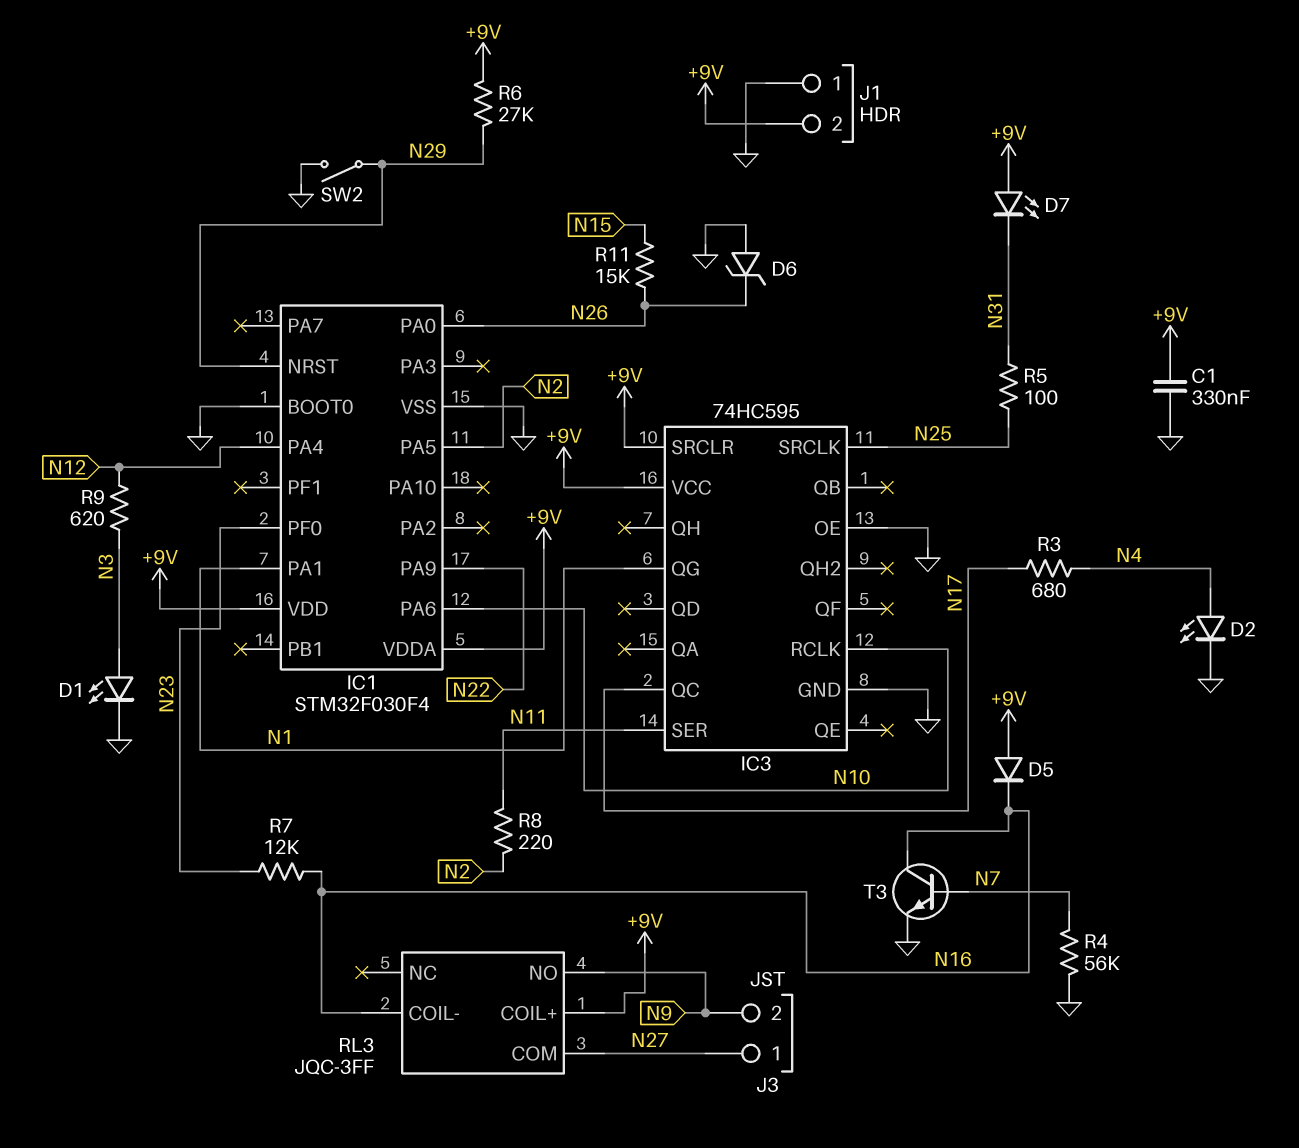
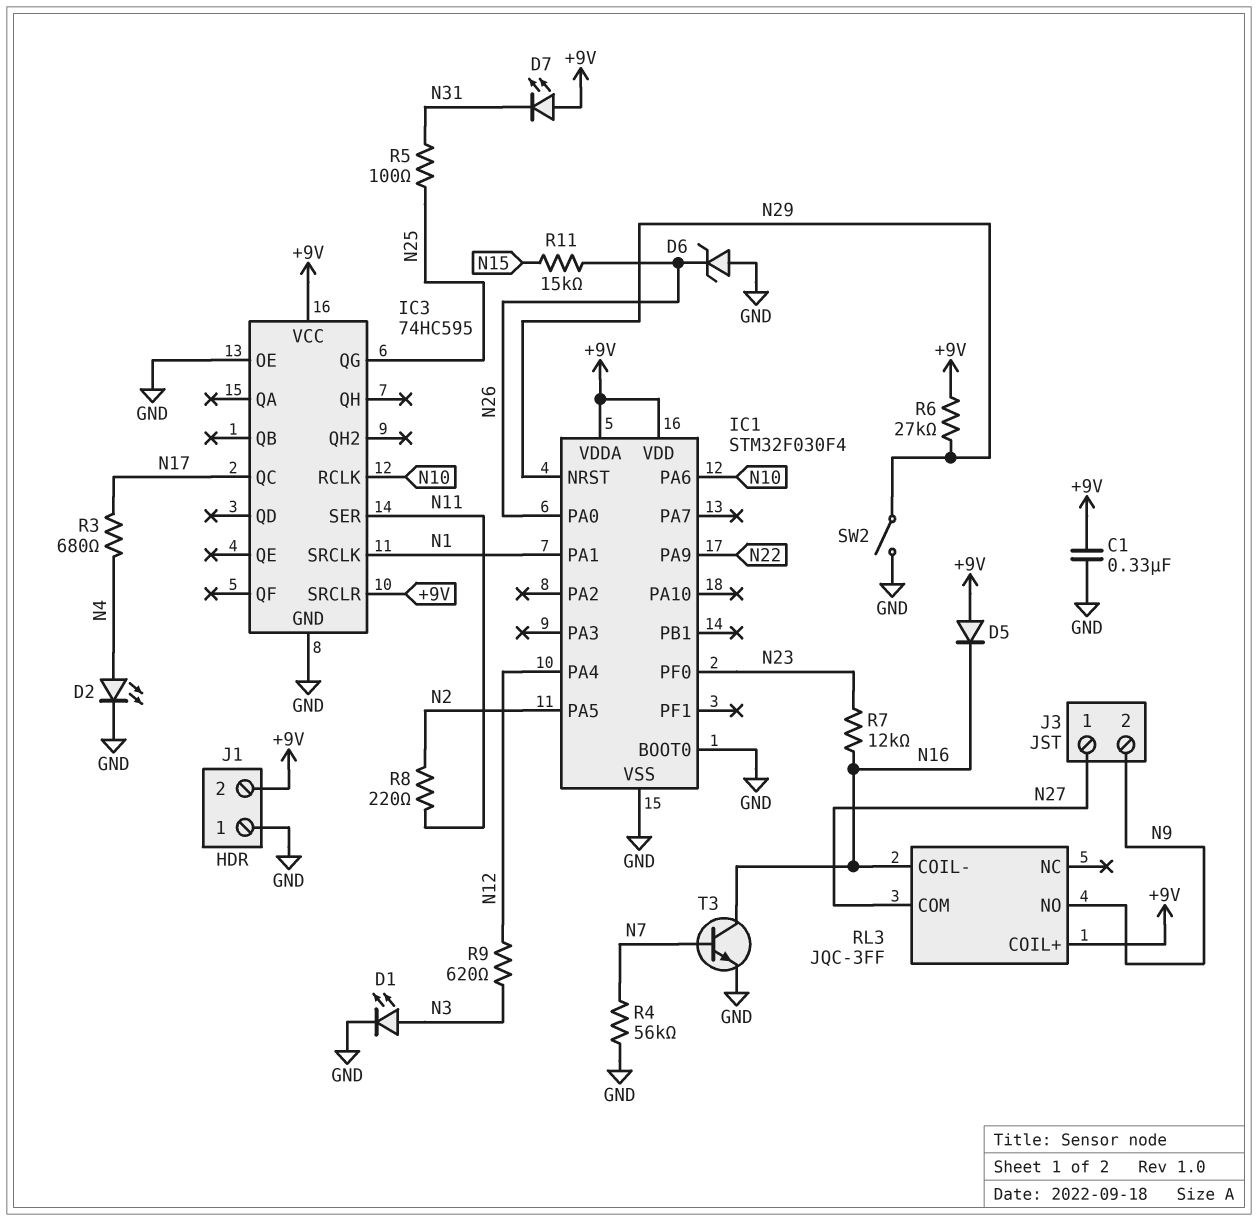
IC3 pin QG: N1 -> N25
IC3 pin SRCLK: N25 -> N1

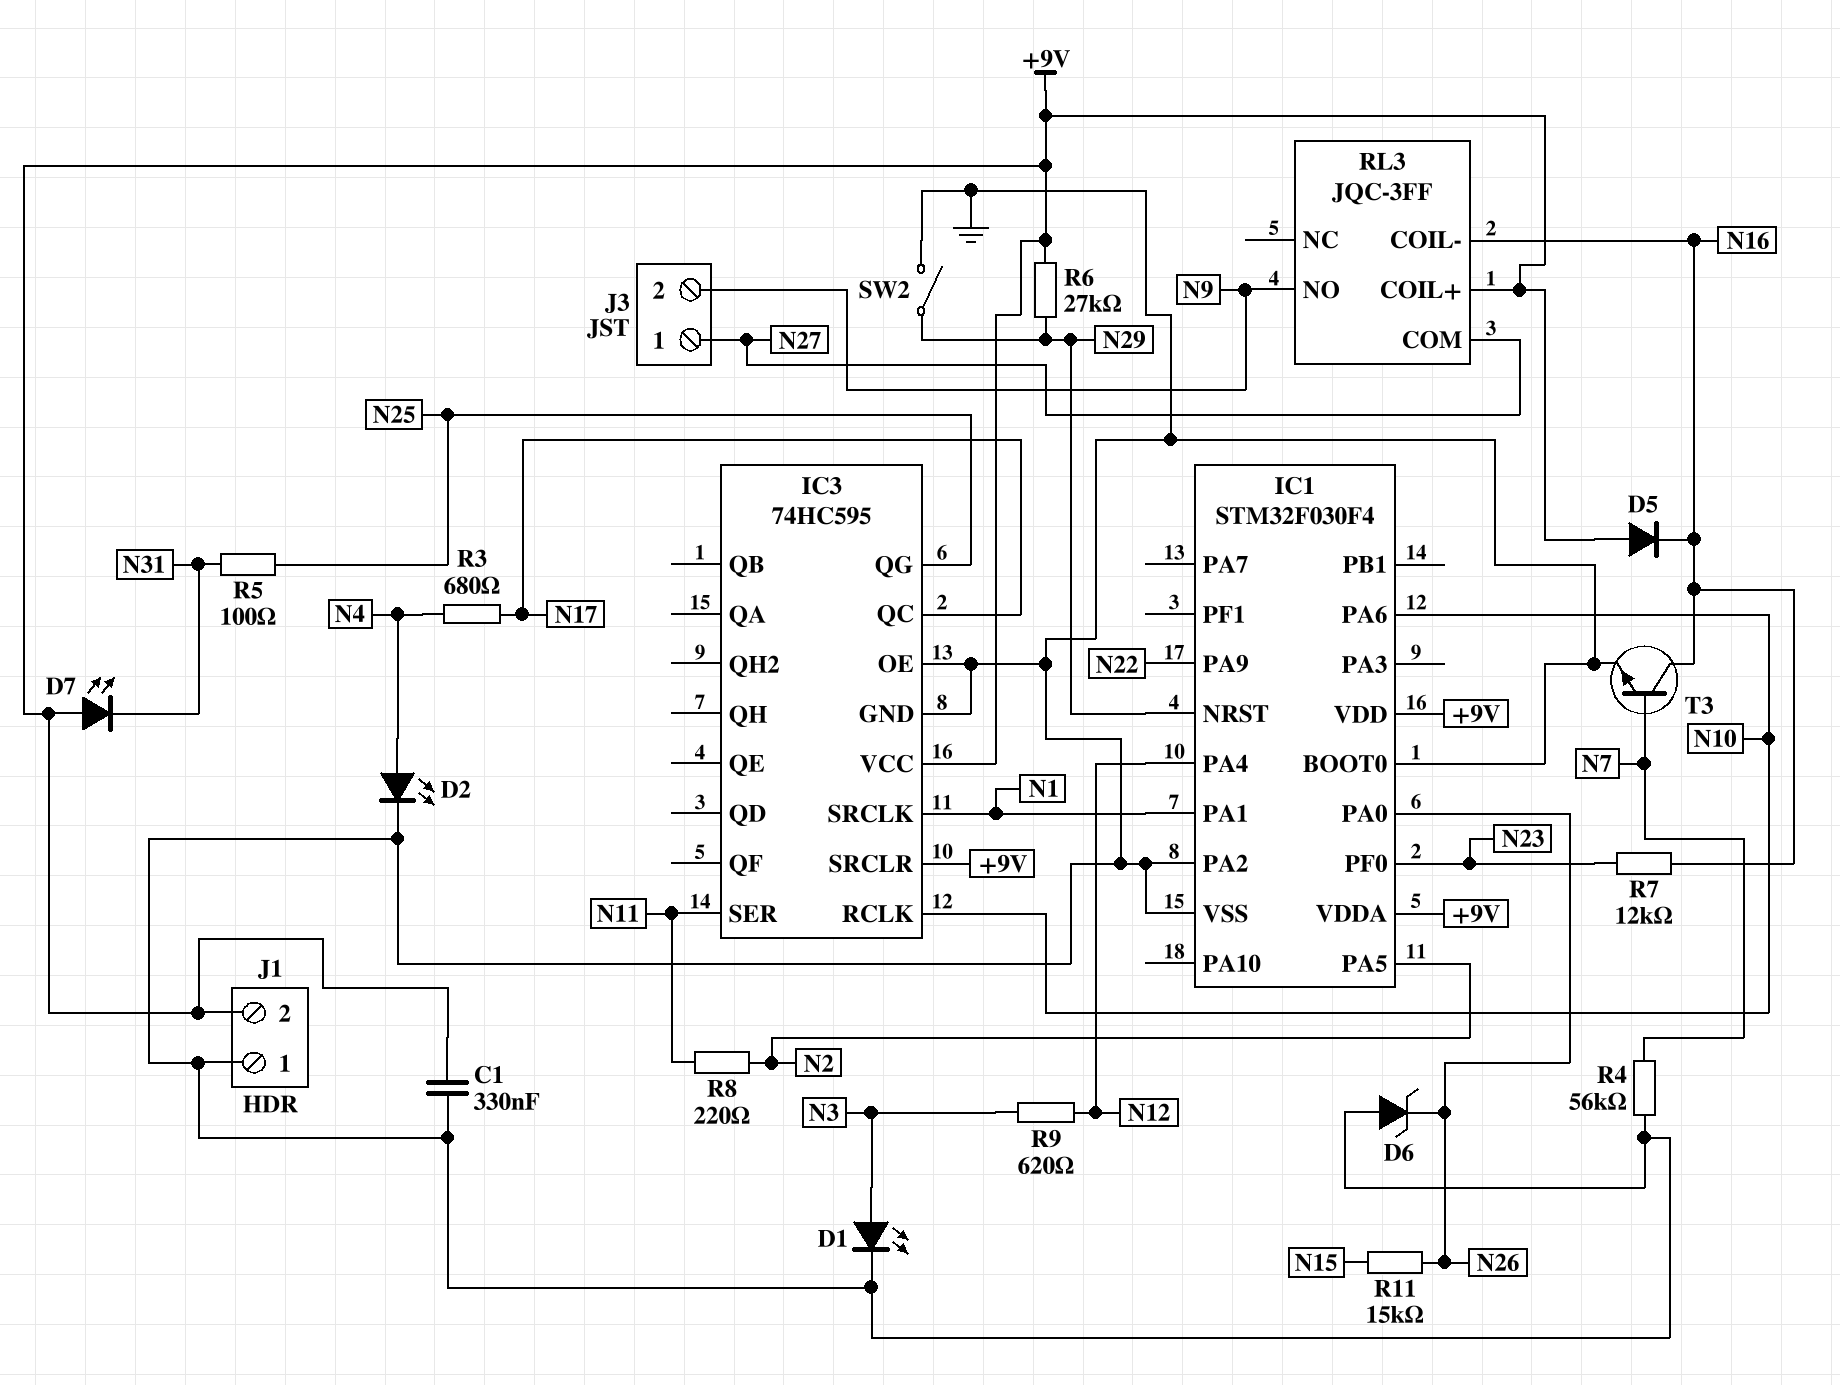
IC1 pin PA2: none -> GND

